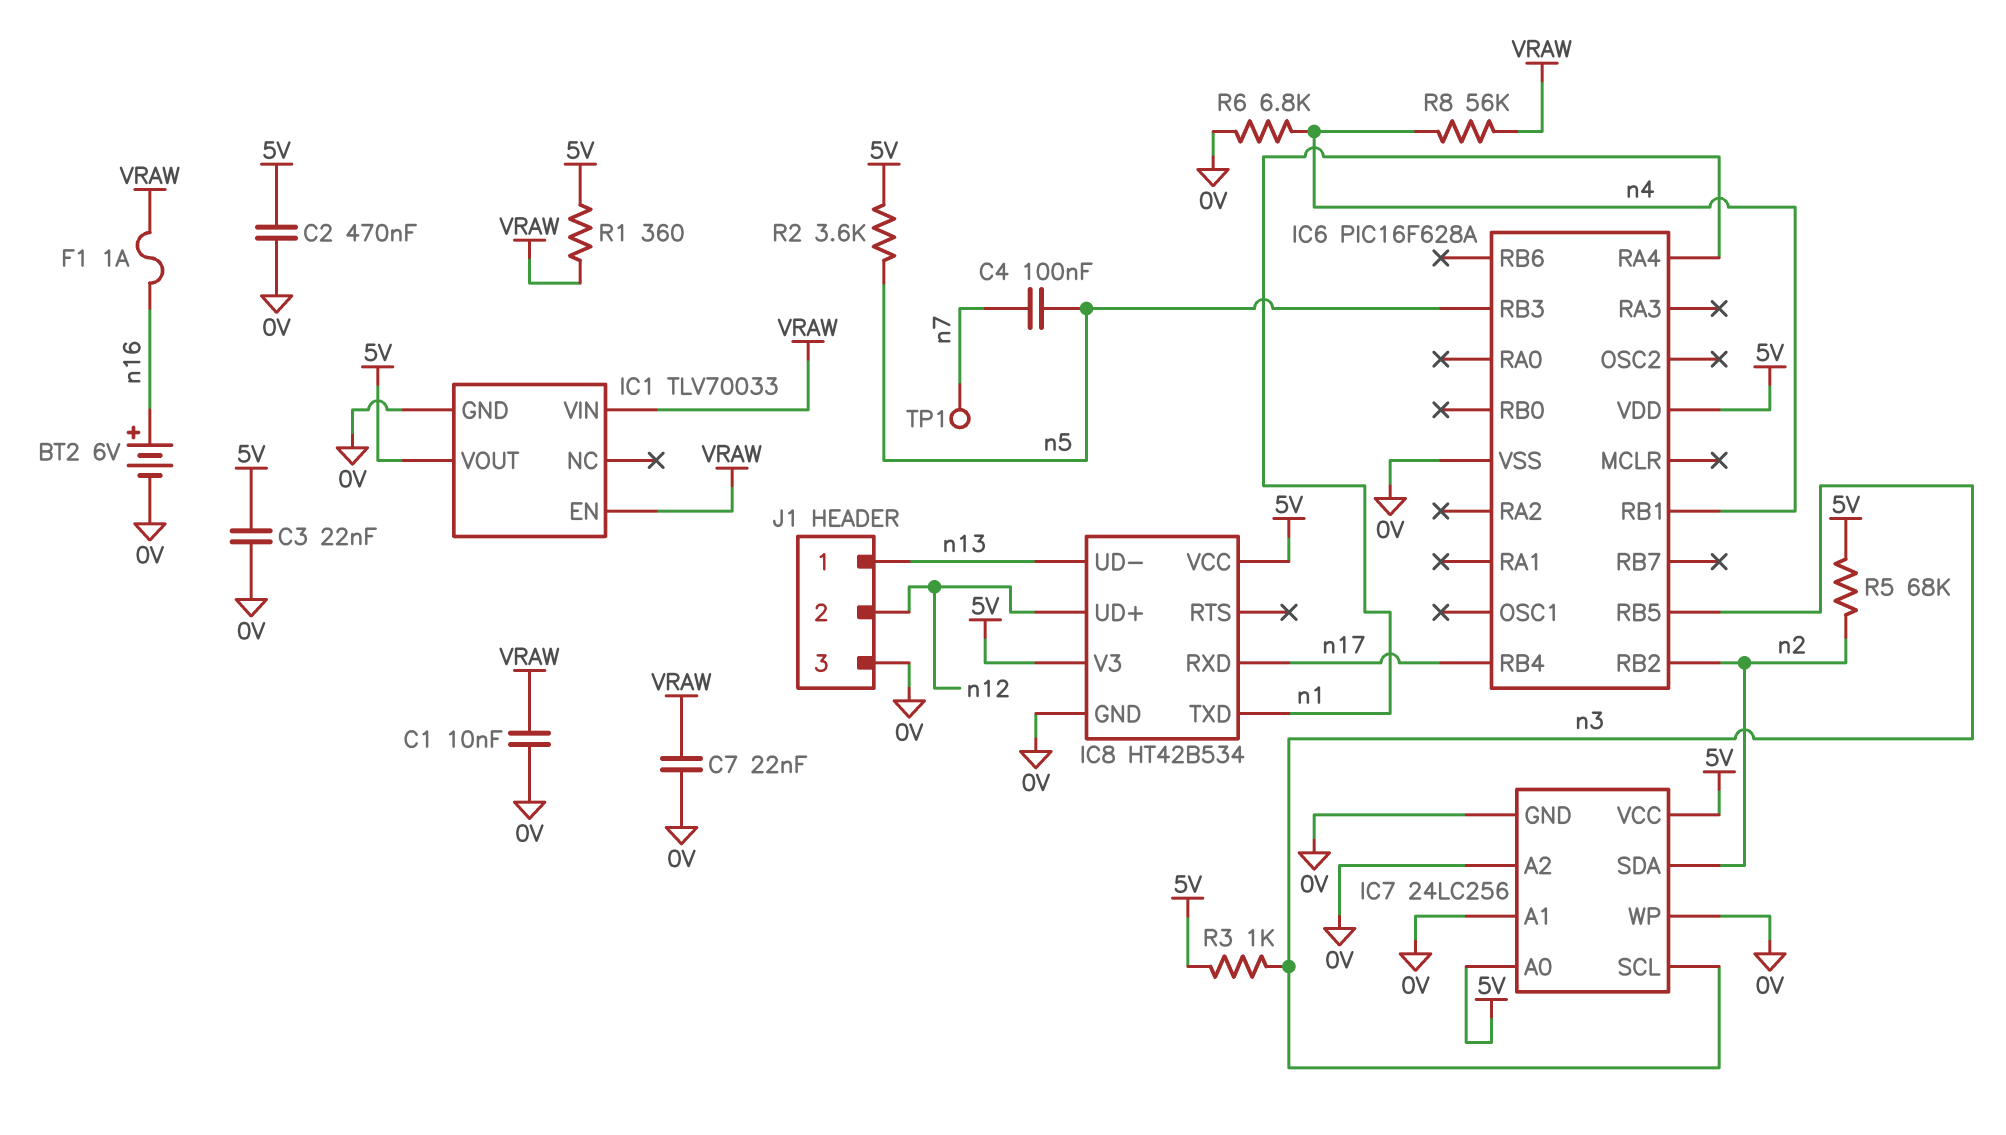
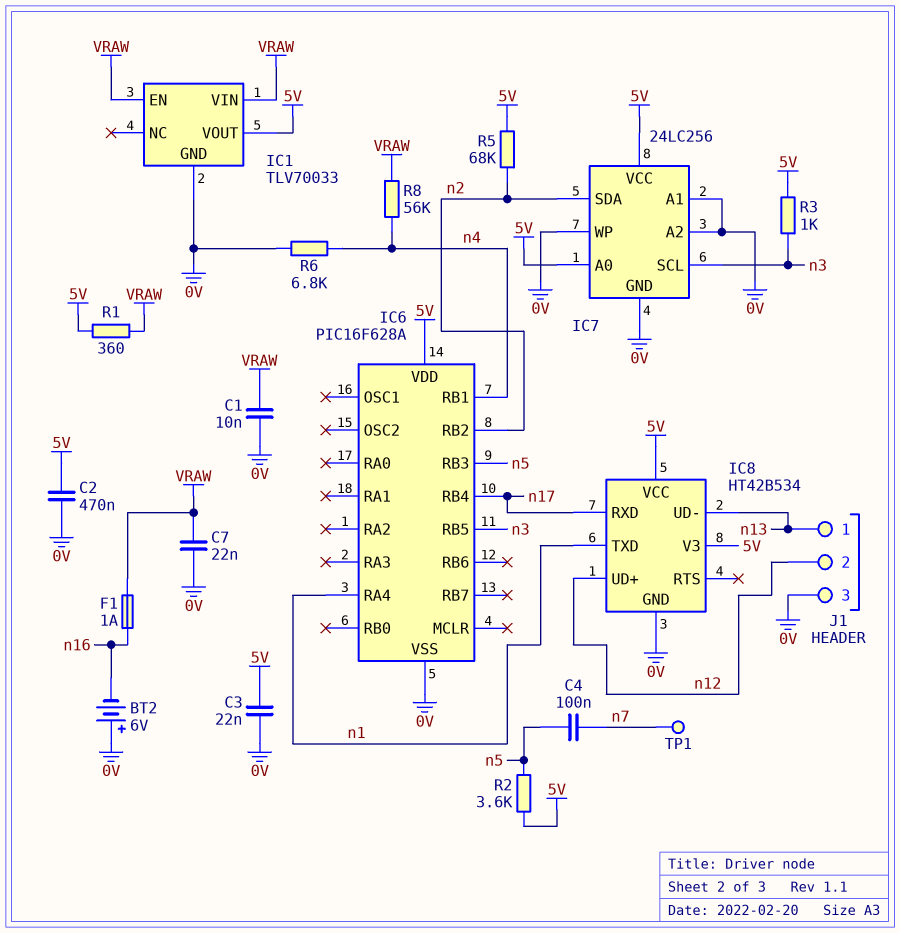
BT2: 6V (plus n16, minus 0V) -> 6V (plus 0V, minus n16)

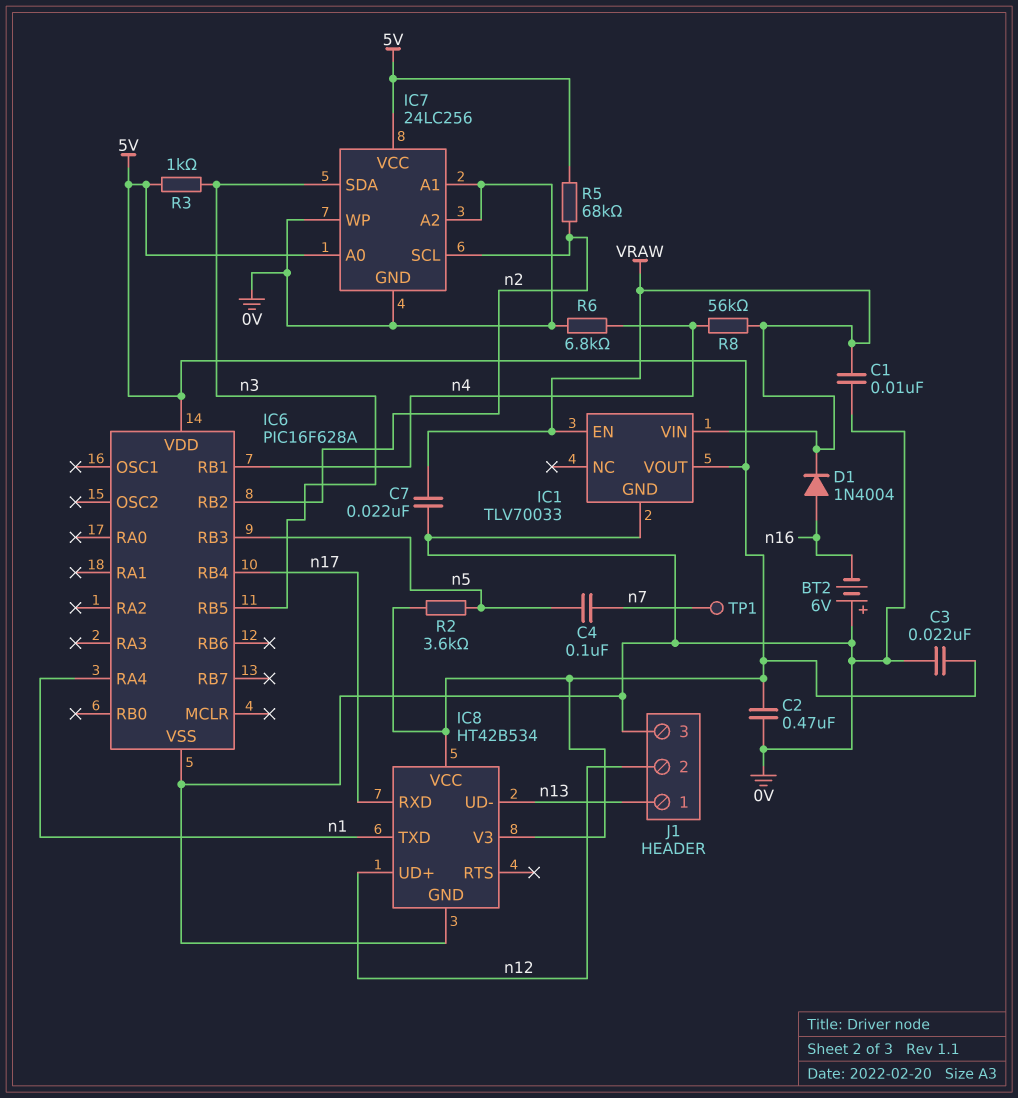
D1: none -> diode 1N4004 (A n16, K VRAW)
F1: 1A (VRAW, n16) -> none
IC7 pin SCL: n3 -> n2
IC7 pin SDA: n2 -> n3
R1: 360 (5V, VRAW) -> none

